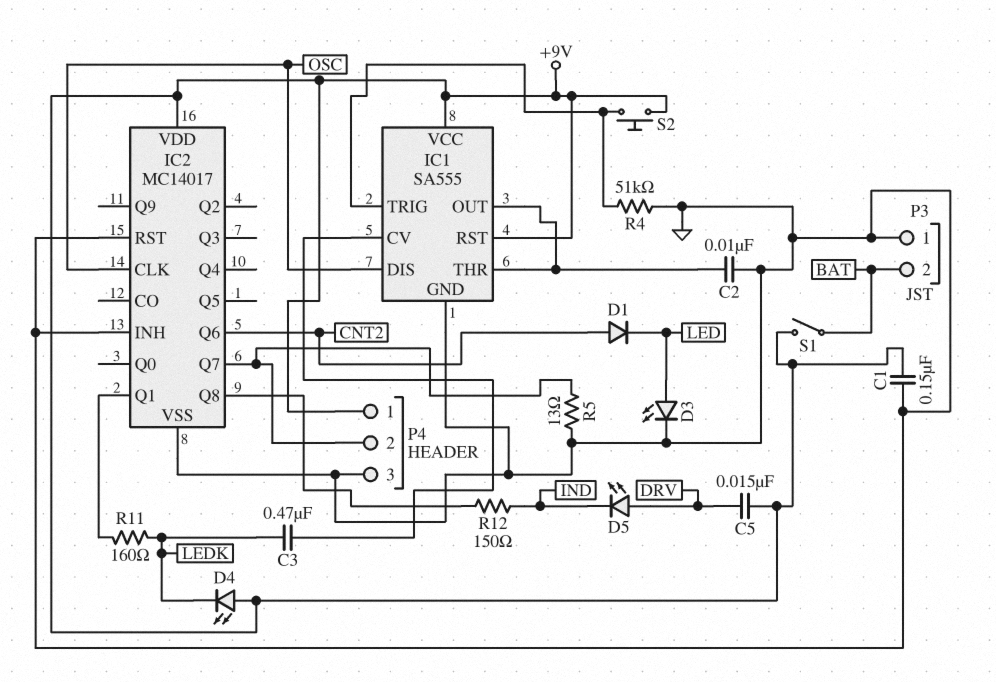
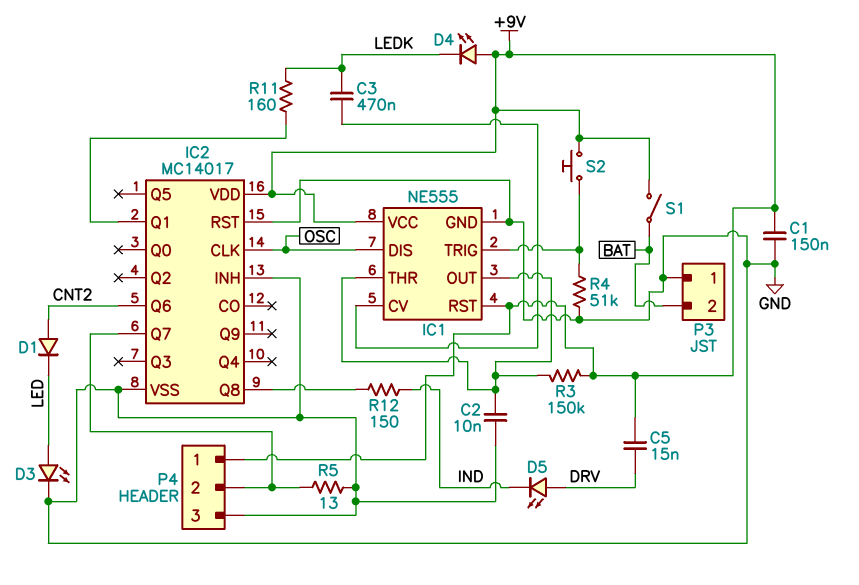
IC1: SA555 -> NE555
R3: none -> 150k (+9V, IC1/OUT)

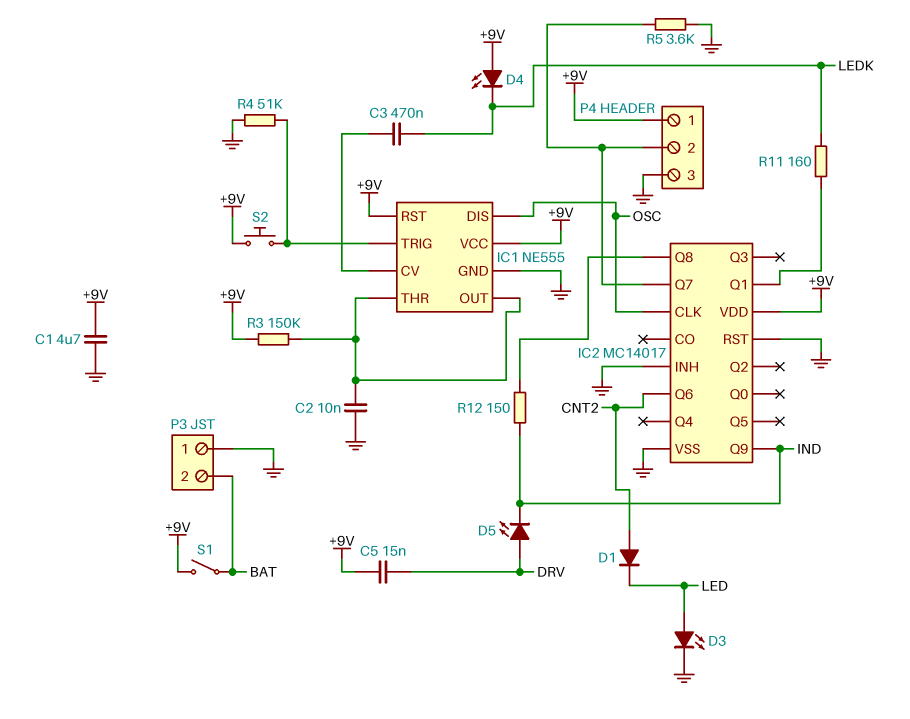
C1: 150nF (+9V, GND) -> 4.7uF (+9V, GND)
IC2 pin Q9: none -> IND
R5: 13 (GND, IC2/Q7) -> 3.6k (GND, IC2/Q7)

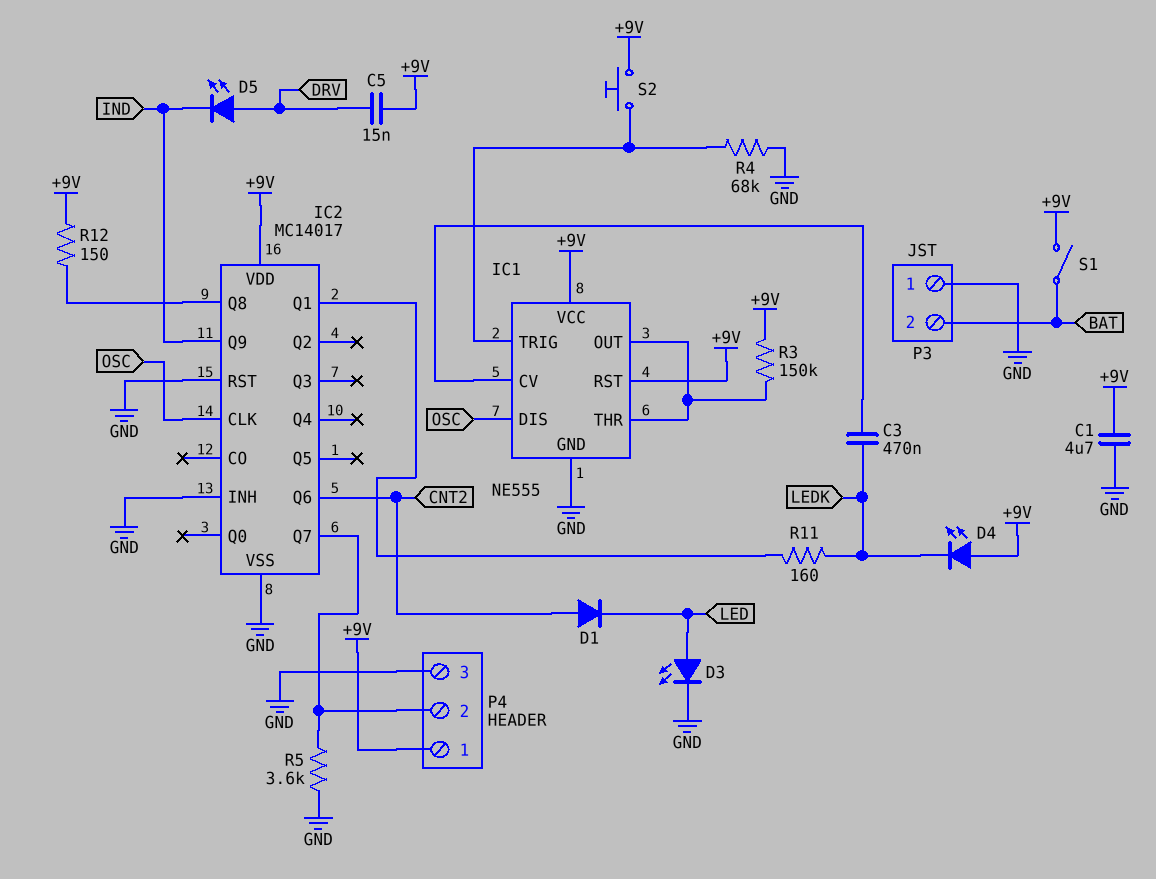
C2: 10nF (GND, IC1/OUT) -> none
R4: 51k (GND, IC1/TRIG) -> 68k (GND, IC1/TRIG)
R12: 150 (IC2/Q8, IND) -> 150 (+9V, IC2/Q8)

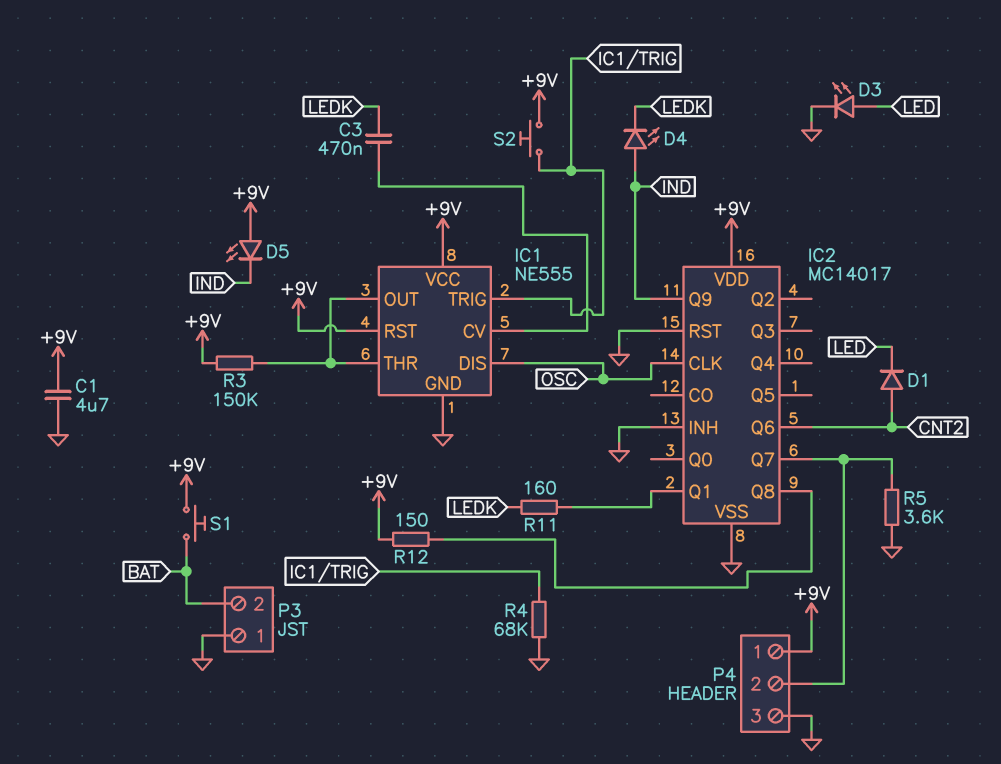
C5: 15nF (+9V, DRV) -> none
D4: LED (A +9V, K LEDK) -> LED (A IND, K LEDK)
D5: LED (A DRV, K IND) -> LED (A +9V, K IND)
S1: switch (+9V, BAT) -> button (+9V, BAT)

